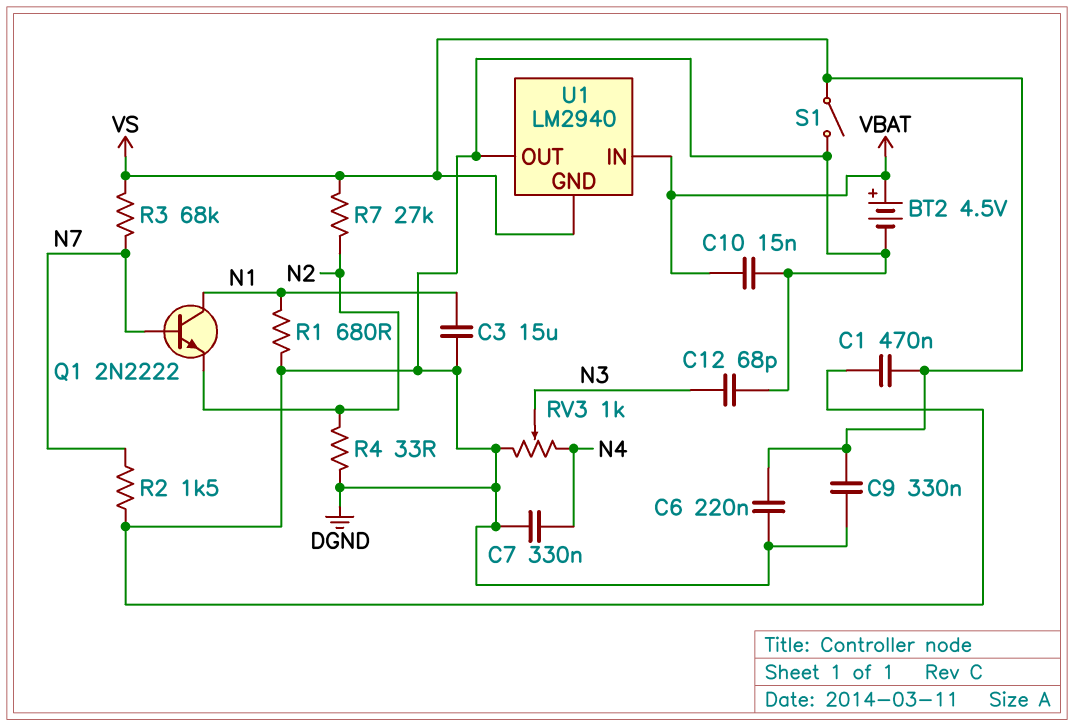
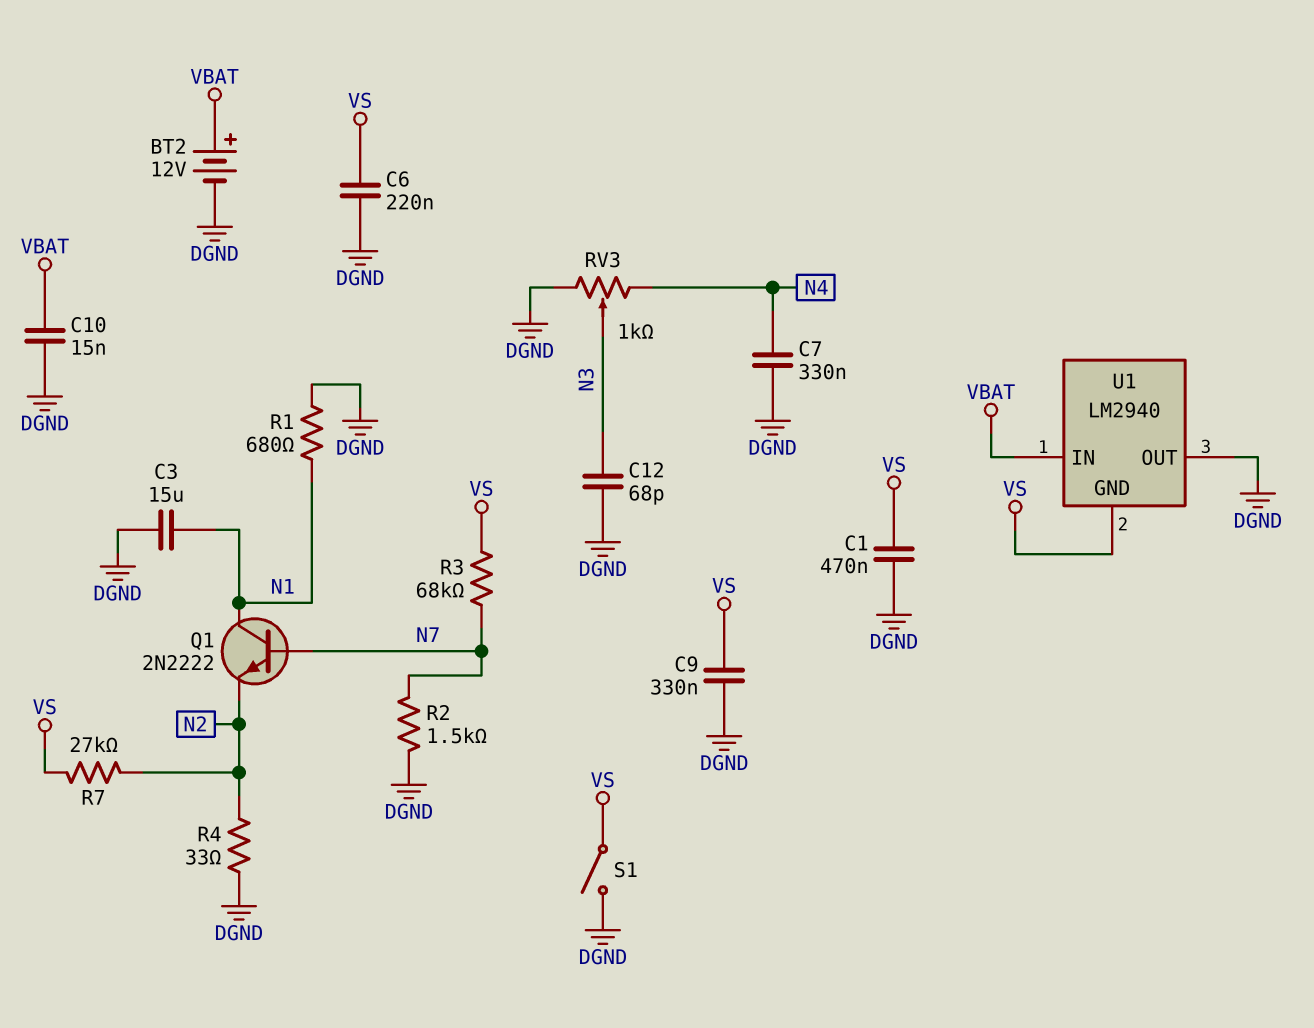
BT2: 4.5V (plus VBAT, minus DGND) -> 12V (plus VBAT, minus DGND)

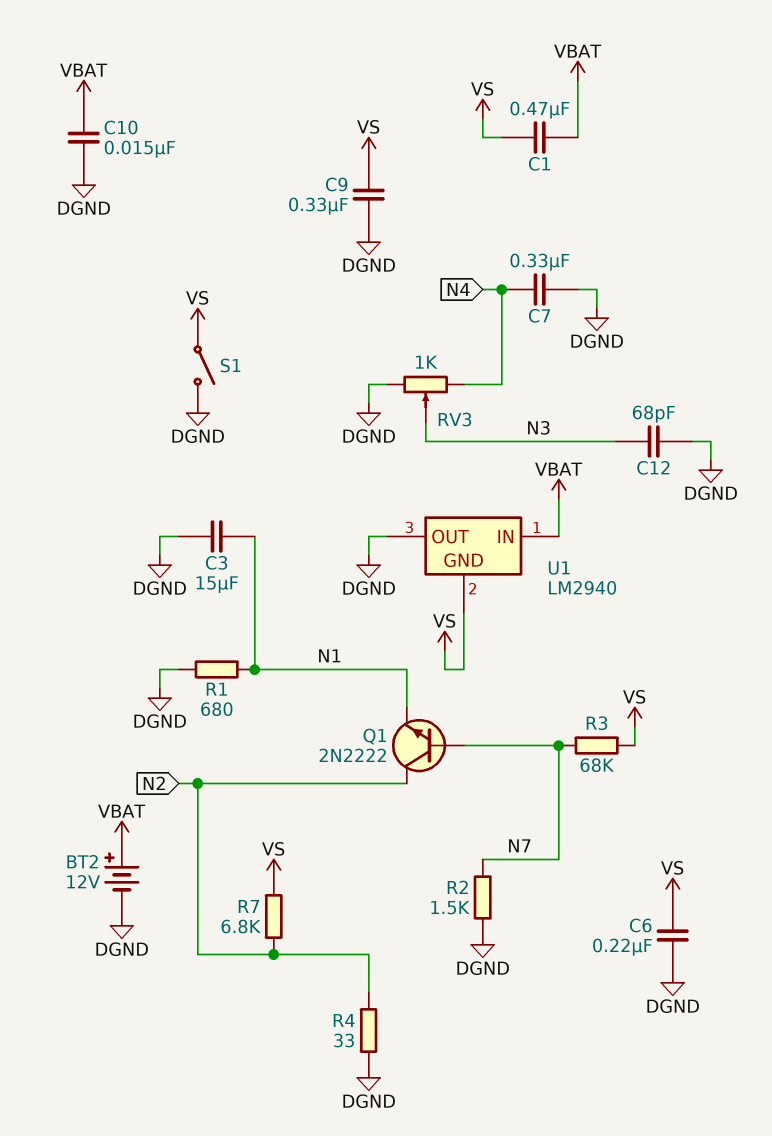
C1: 470nF (DGND, VS) -> 470nF (VBAT, VS)
Q1: NPN 2N2222 (B N7, C N1, E N2) -> NPN 2N2222 (B N7, C N2, E N1)
R7: 27k (N2, VS) -> 6.8k (N2, VS)

